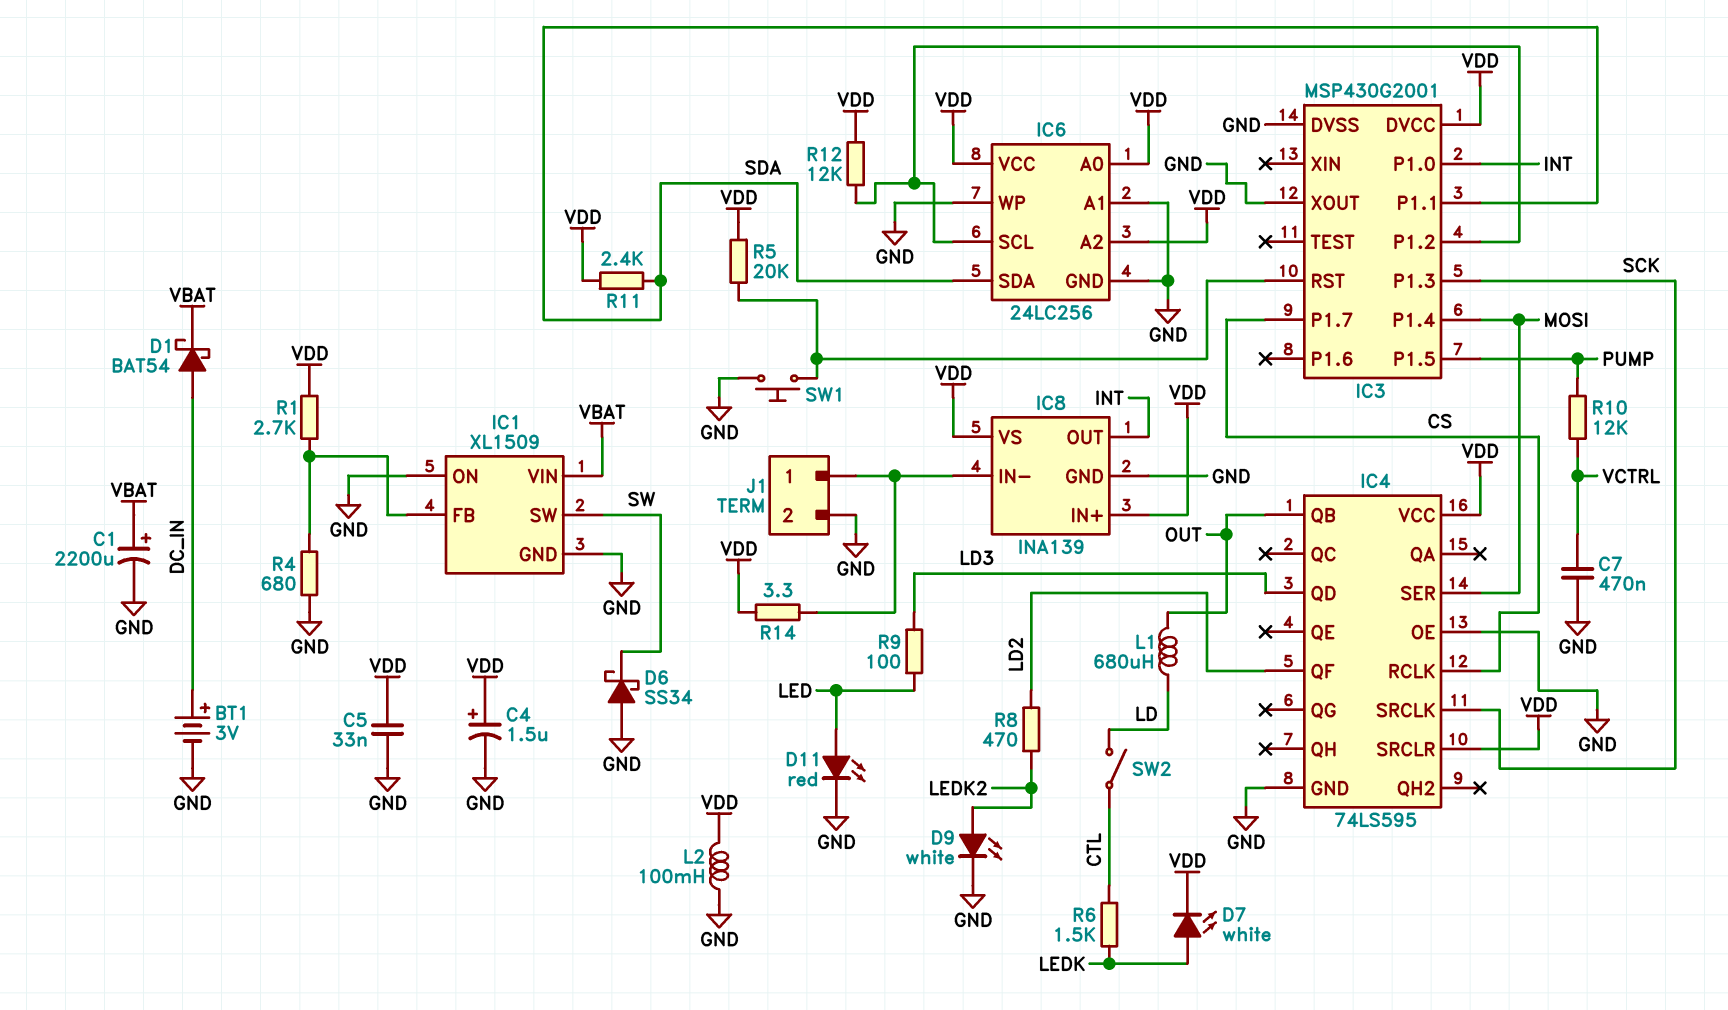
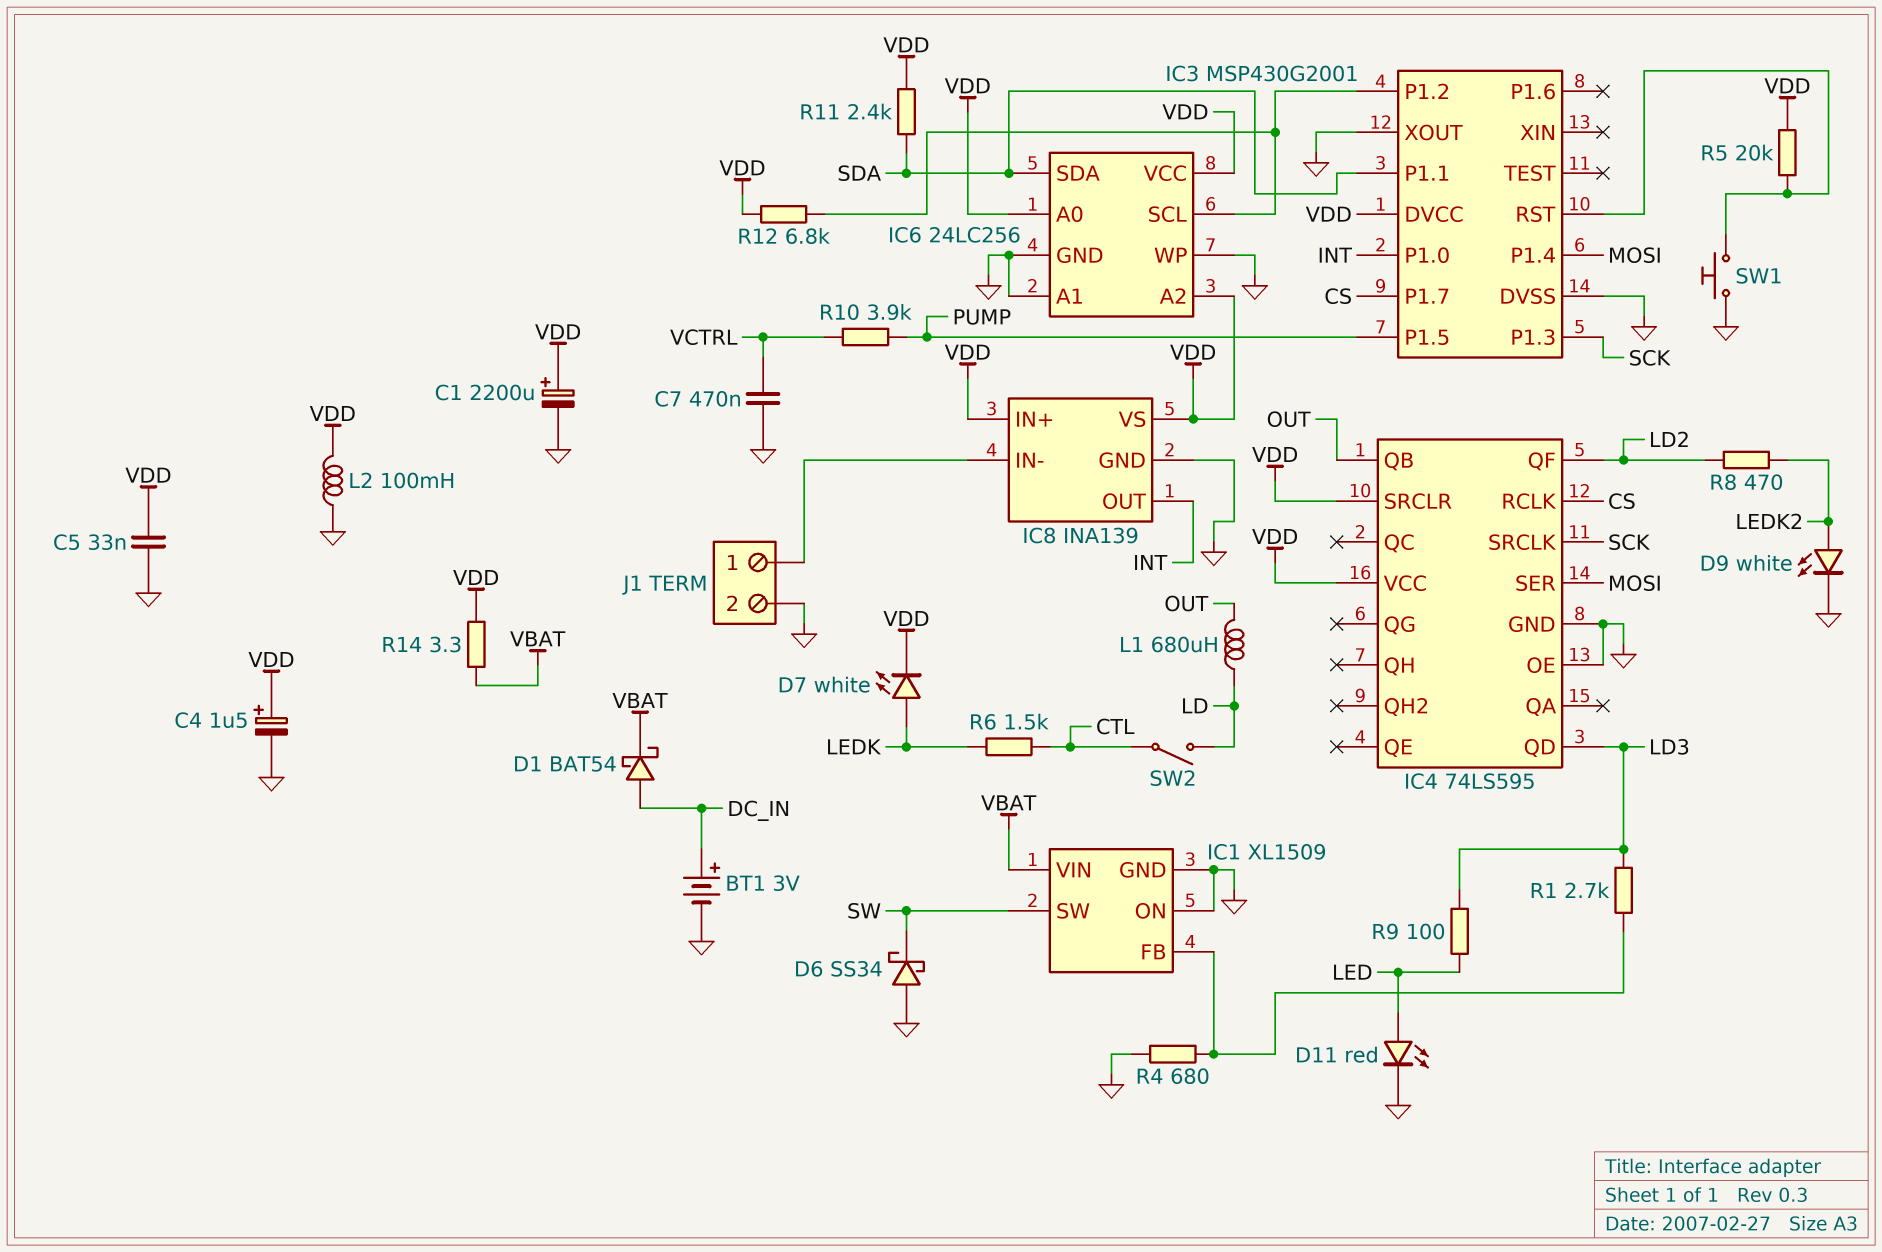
C1: 2200uF (plus VBAT, minus GND) -> 2200uF (plus VDD, minus GND)
R1: 2.7k (IC1/FB, VDD) -> 2.7k (IC1/FB, LD3)
R10: 12k (PUMP, VCTRL) -> 3.9k (PUMP, VCTRL)
R12: 12k (IC3/P1.2, VDD) -> 6.8k (IC3/P1.2, VDD)
R14: 3.3 (IC8/IN-, VDD) -> 3.3 (VBAT, VDD)

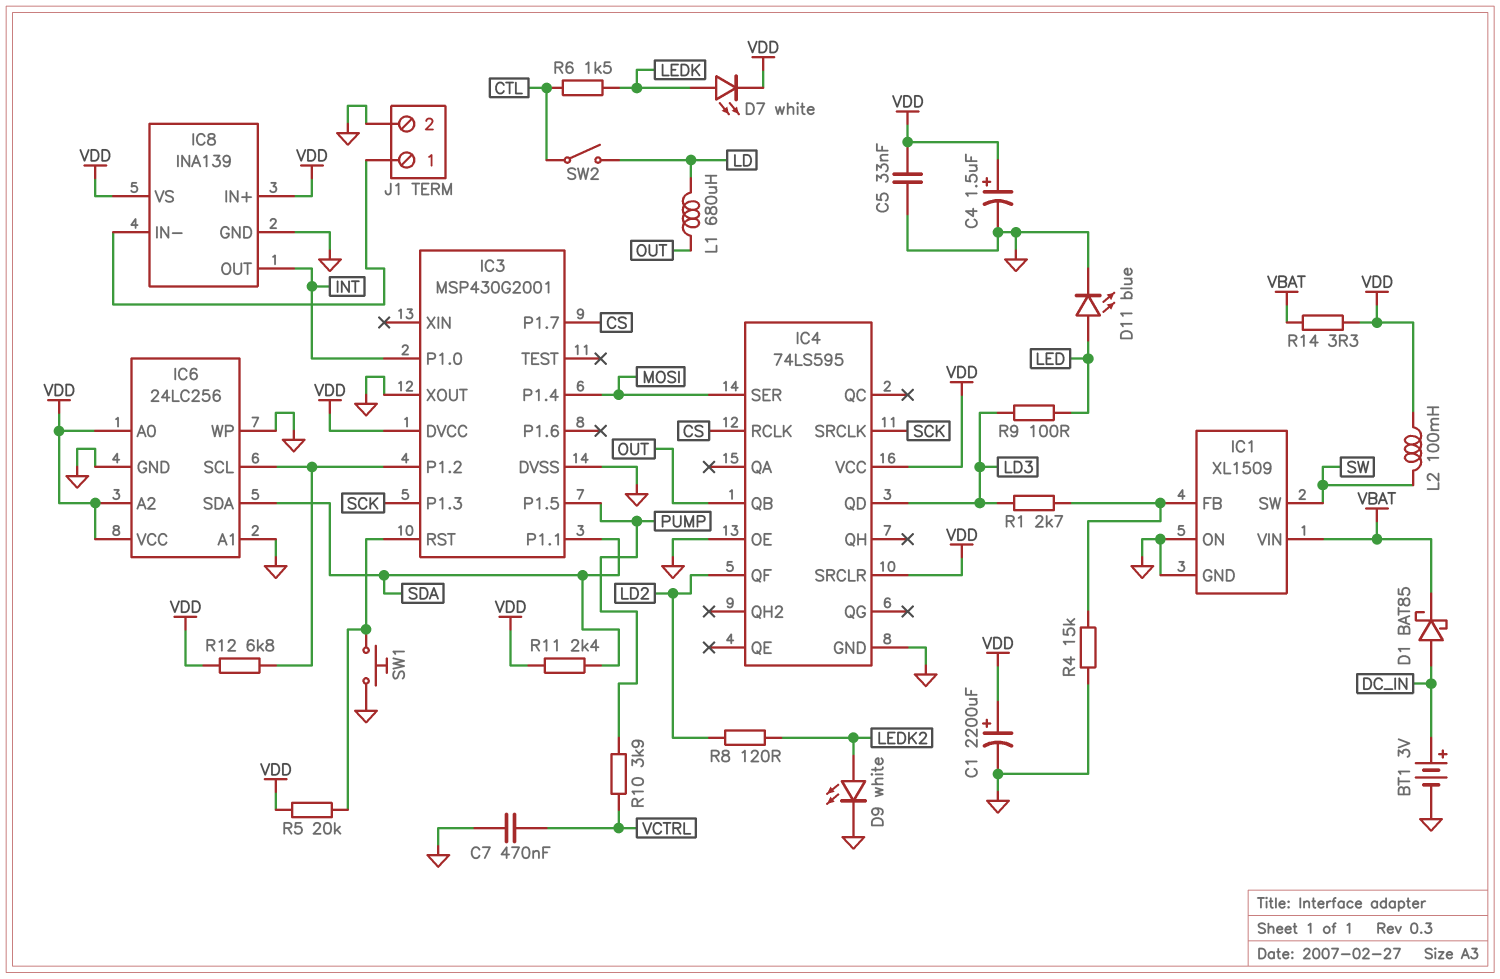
D1: schottky BAT54 (A DC_IN, K VBAT) -> schottky BAT85 (A DC_IN, K VBAT)
D6: schottky SS34 (A GND, K SW) -> none
D11: LED red (A LED, K GND) -> LED blue (A LED, K GND)
L2: 100mH (GND, VDD) -> 100mH (SW, VDD)
R4: 680 (GND, IC1/FB) -> 15k (GND, IC1/FB)
R8: 470 (LD2, LEDK2) -> 120 (LD2, LEDK2)

